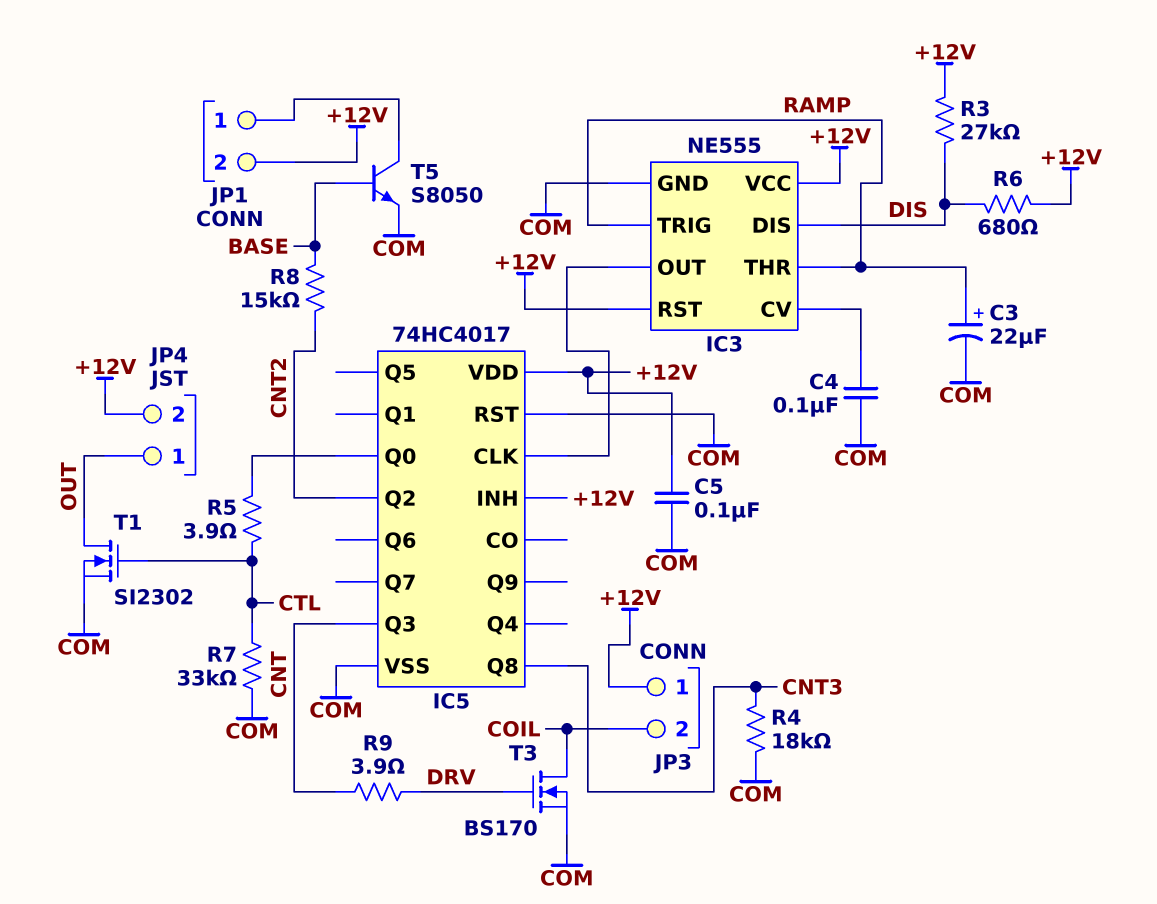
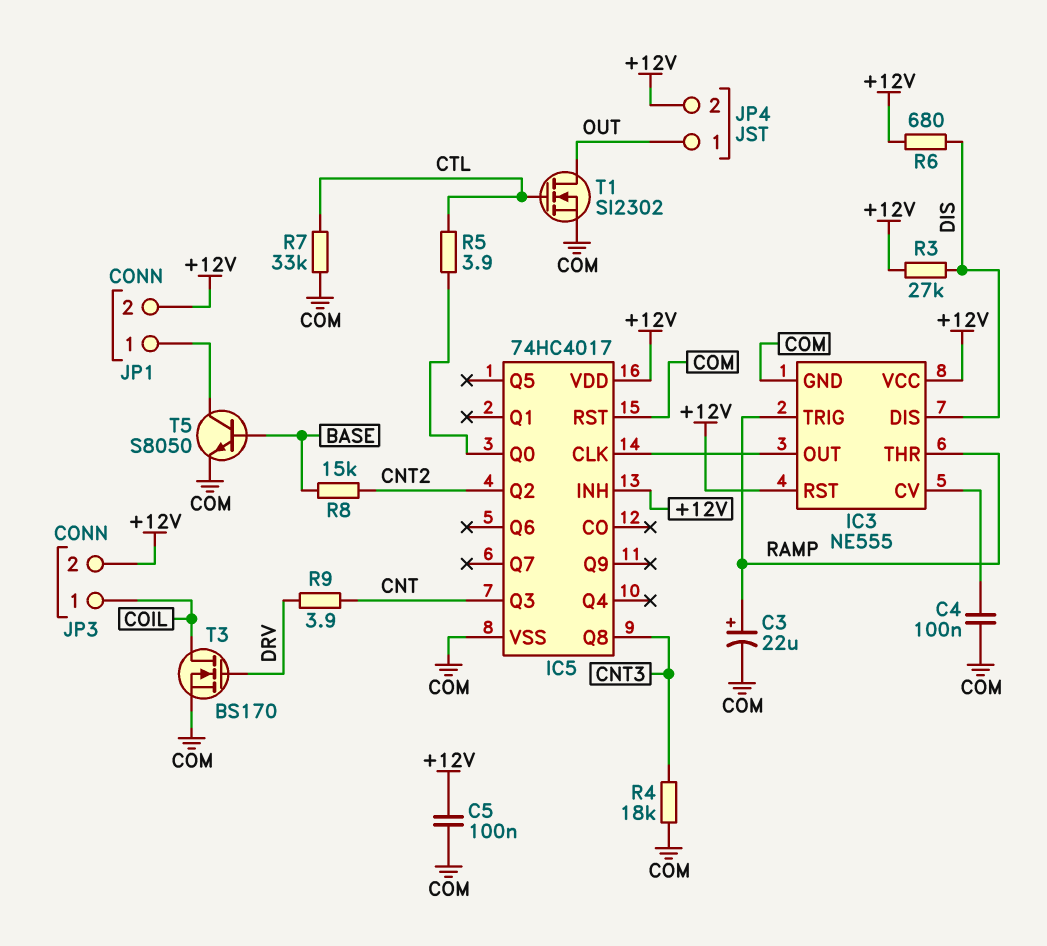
JP3 pin 1: +12V -> COIL
JP3 pin 2: COIL -> +12V

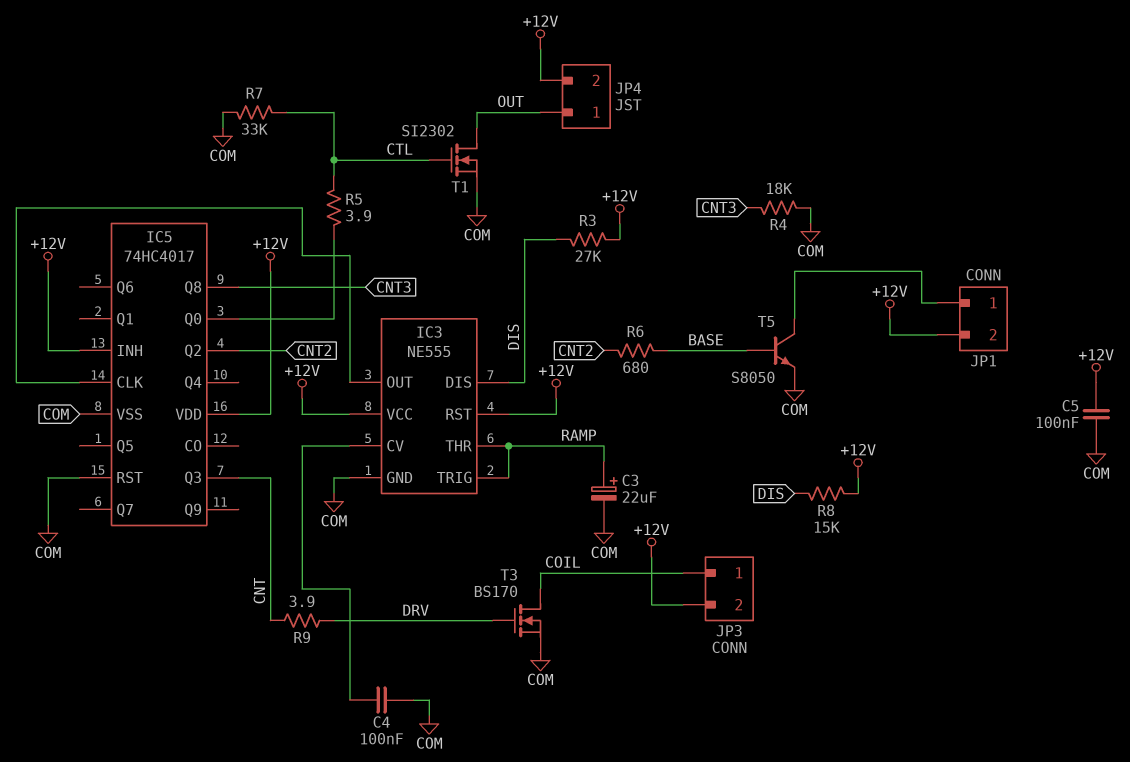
R6: 680 (+12V, DIS) -> 680 (BASE, CNT2)
R8: 15k (BASE, CNT2) -> 15k (+12V, DIS)

